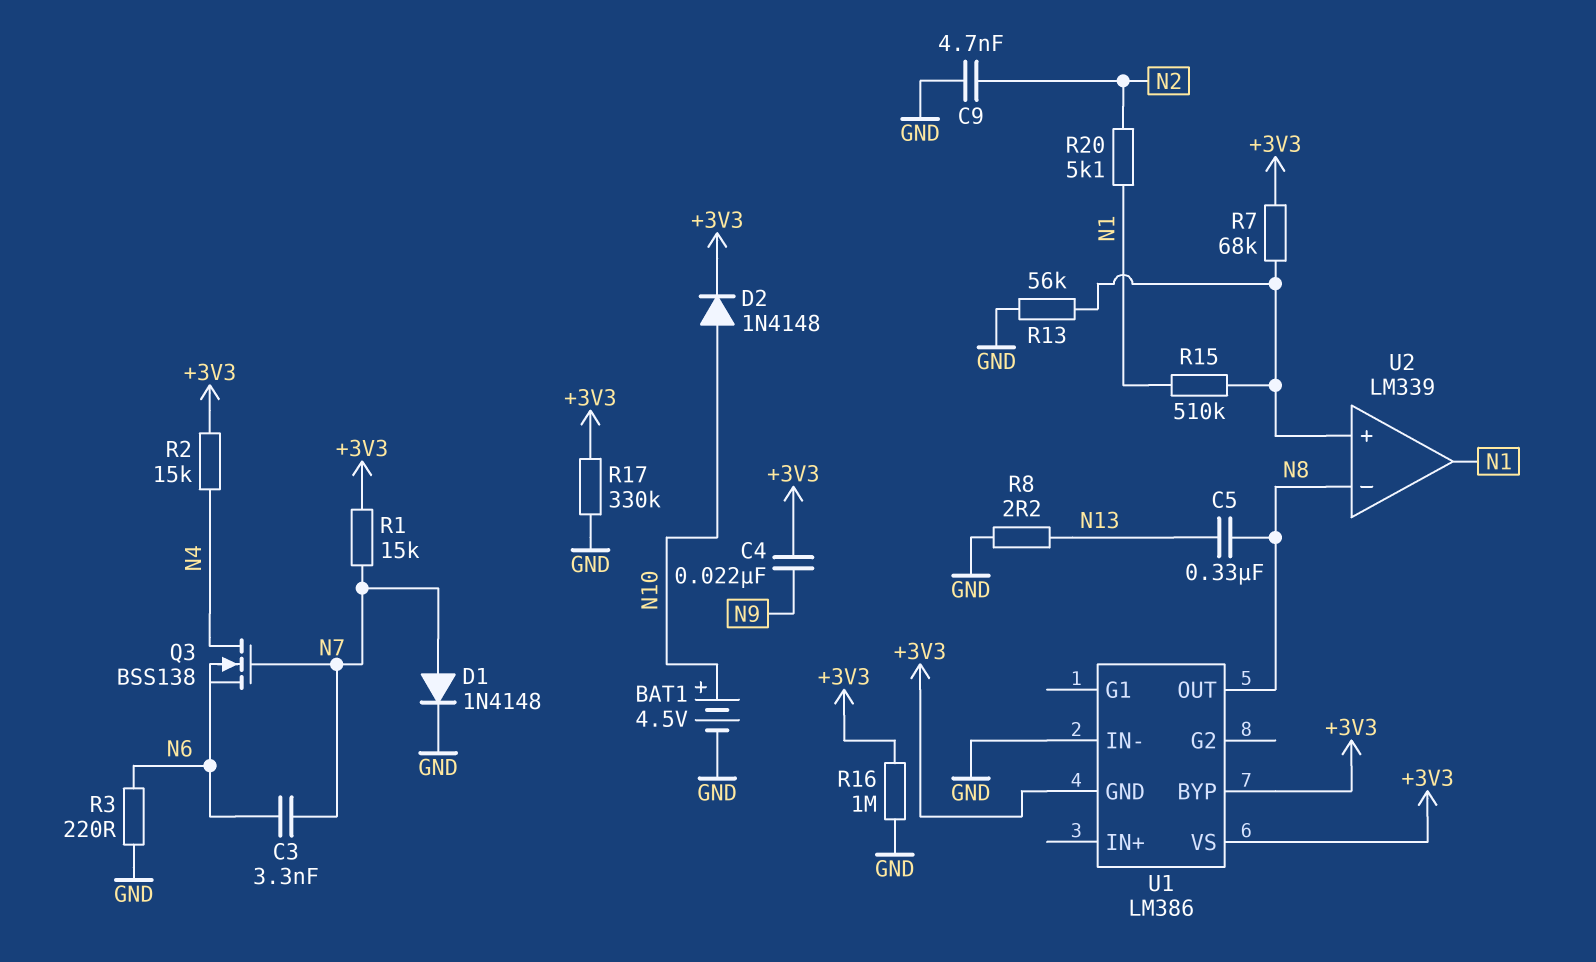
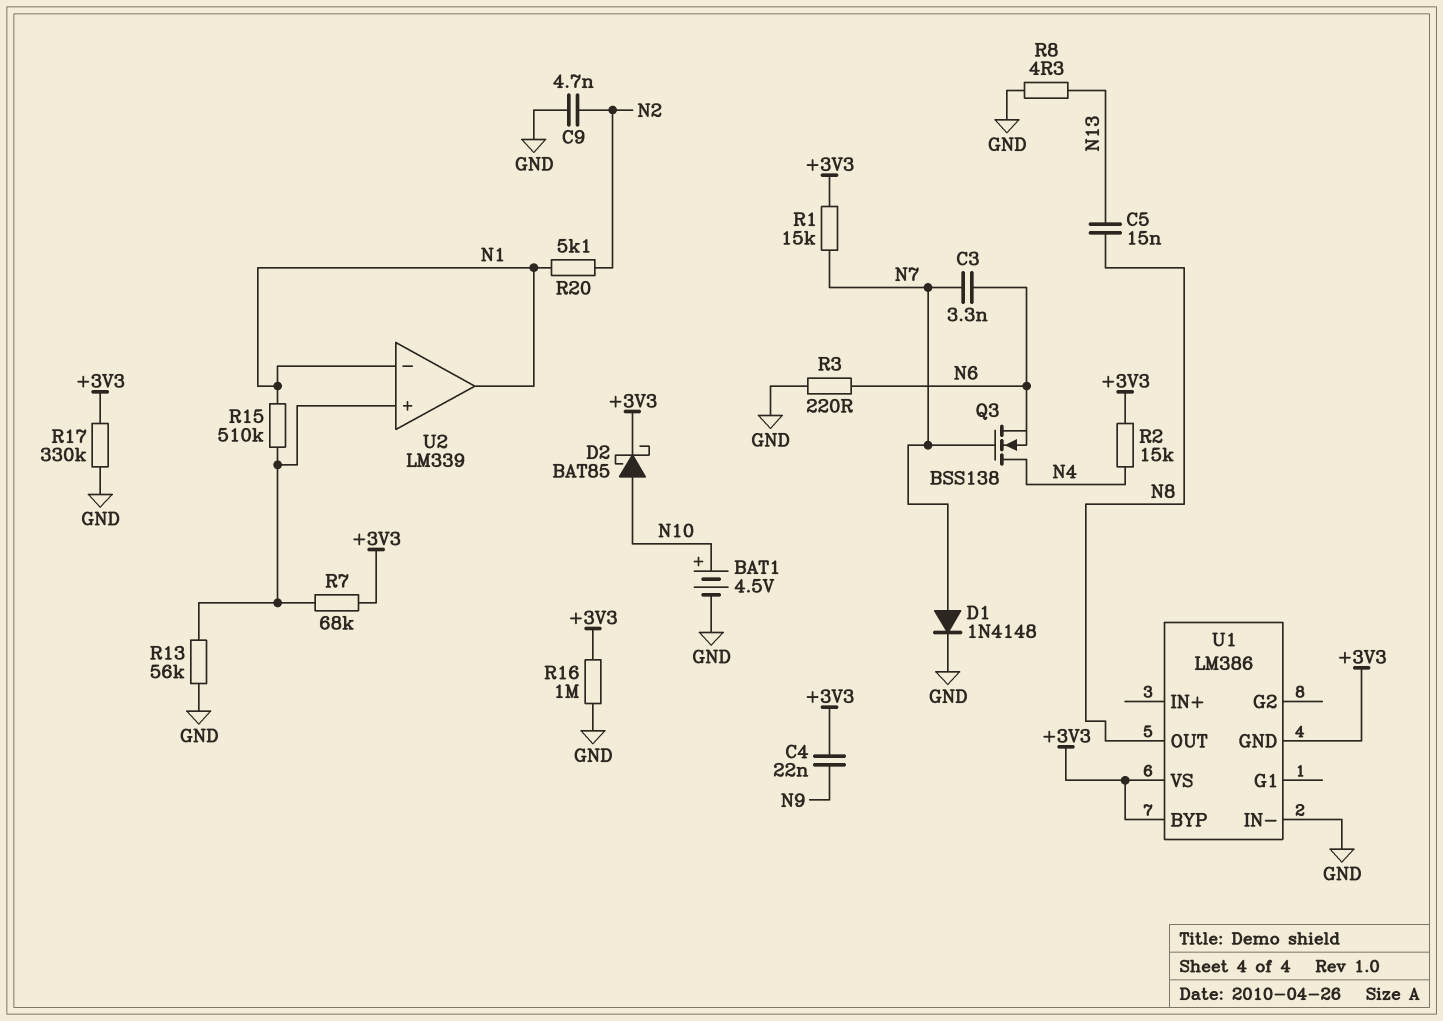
C5: 330nF (N8, N13) -> 15nF (N8, N13)
D2: diode 1N4148 (A N10, K +3V3) -> schottky BAT85 (A N10, K +3V3)
R8: 2.2 (GND, N13) -> 4.3 (GND, N13)
U2 pin in-: N8 -> N1

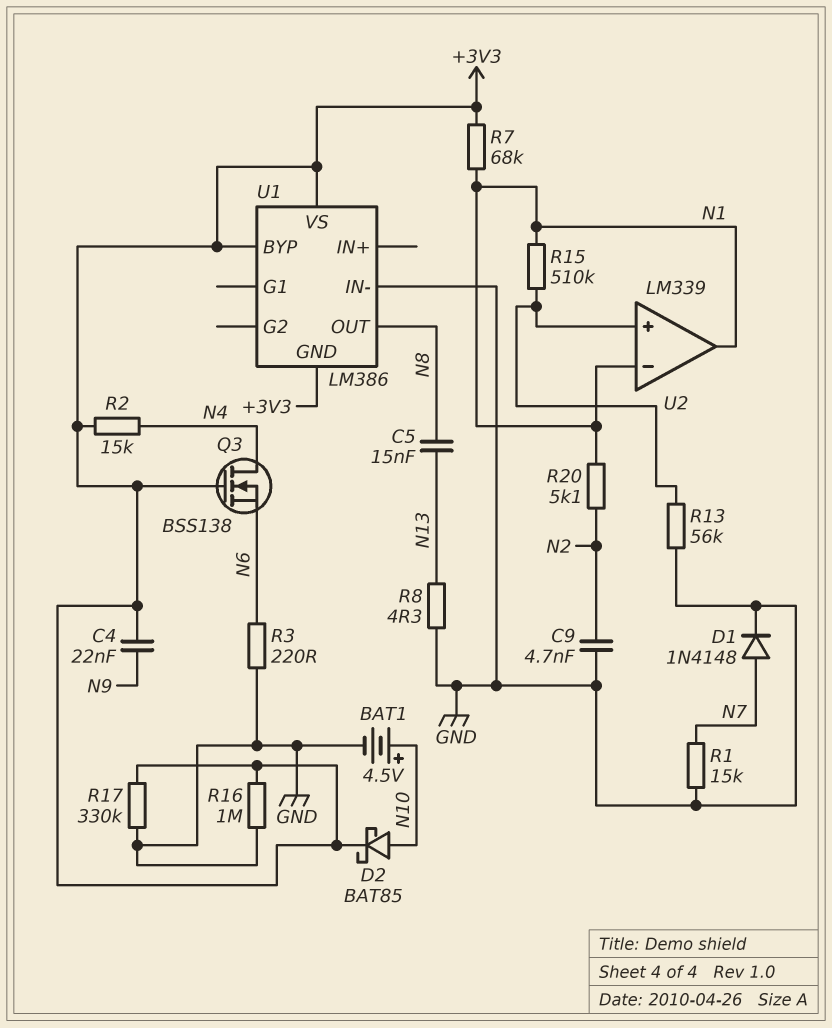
C3: 3.3nF (N6, N7) -> none
Q3: NMOS BSS138 (G N7, D N4, S N6) -> NMOS BSS138 (G +3V3, D N4, S N6)
R1: 15k (+3V3, N7) -> 15k (GND, N7)
R7: 68k (+3V3, U2/in+) -> 68k (+3V3, N1)

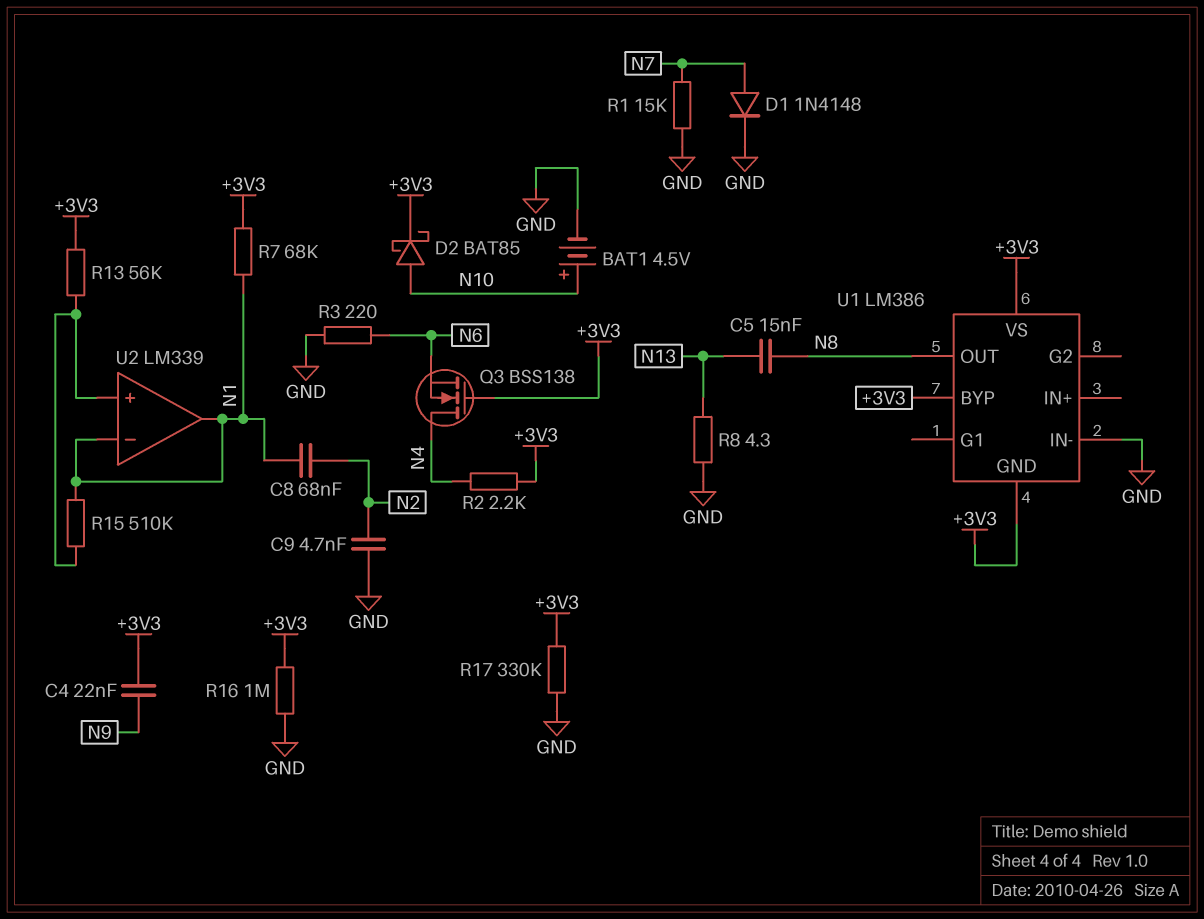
C8: none -> 68nF (N1, N2)
R2: 15k (+3V3, N4) -> 2.2k (+3V3, N4)
R13: 56k (GND, U2/in+) -> 56k (+3V3, U2/in+)
R20: 5.1k (N1, N2) -> none

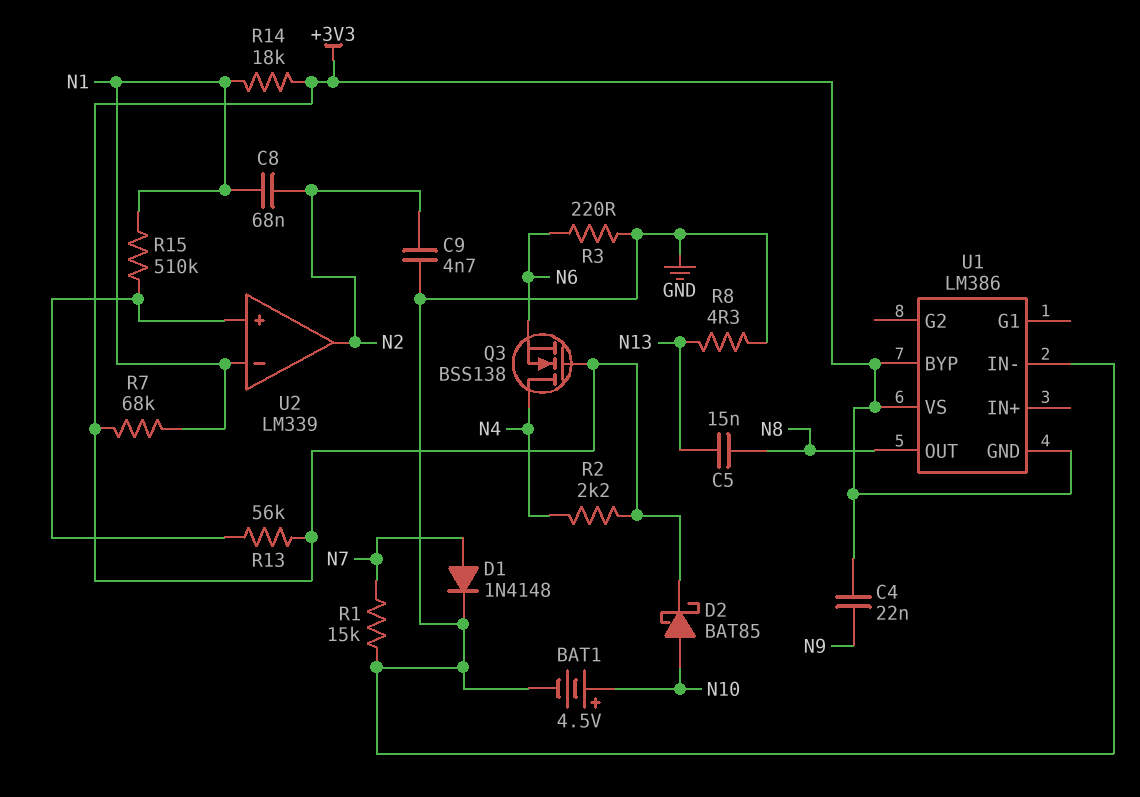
R14: none -> 18k (+3V3, N1)
R16: 1M (+3V3, GND) -> none
R17: 330k (+3V3, GND) -> none
U2 pin out: N1 -> N2

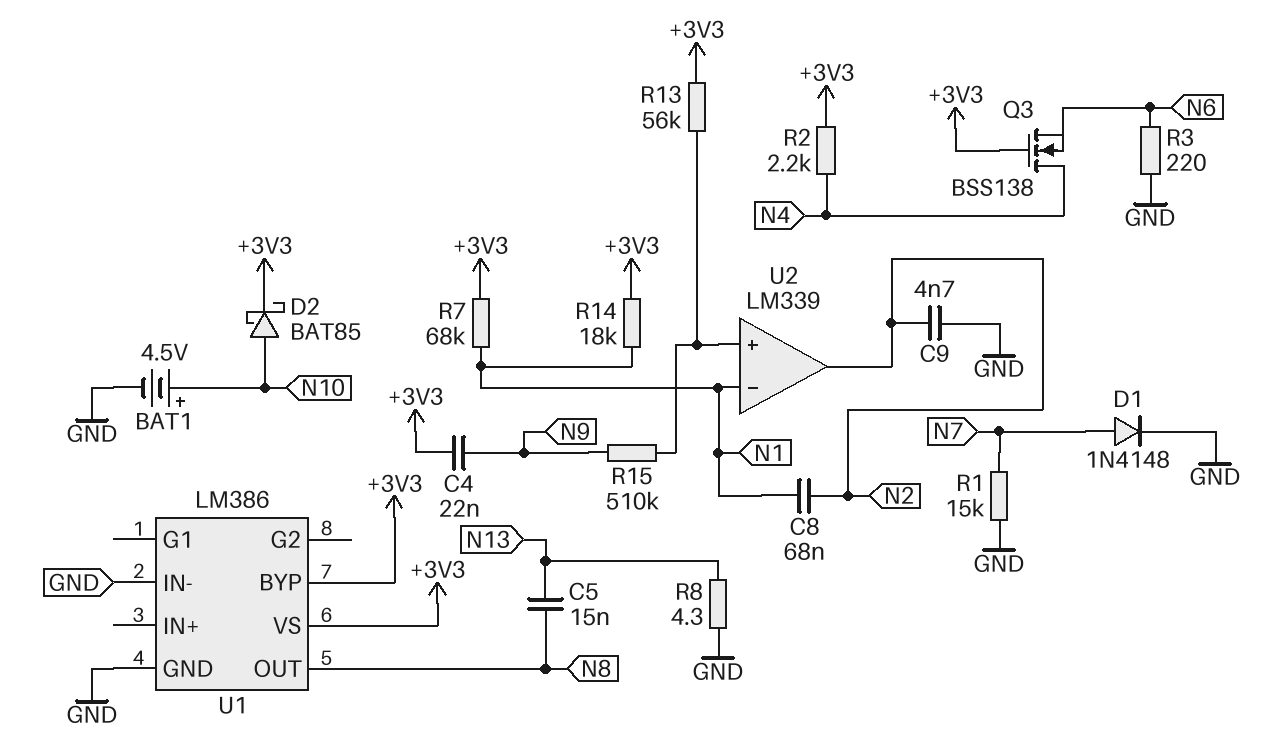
R15: 510k (N1, U2/in+) -> 510k (N9, U2/in+)
U1 pin GND: +3V3 -> GND

